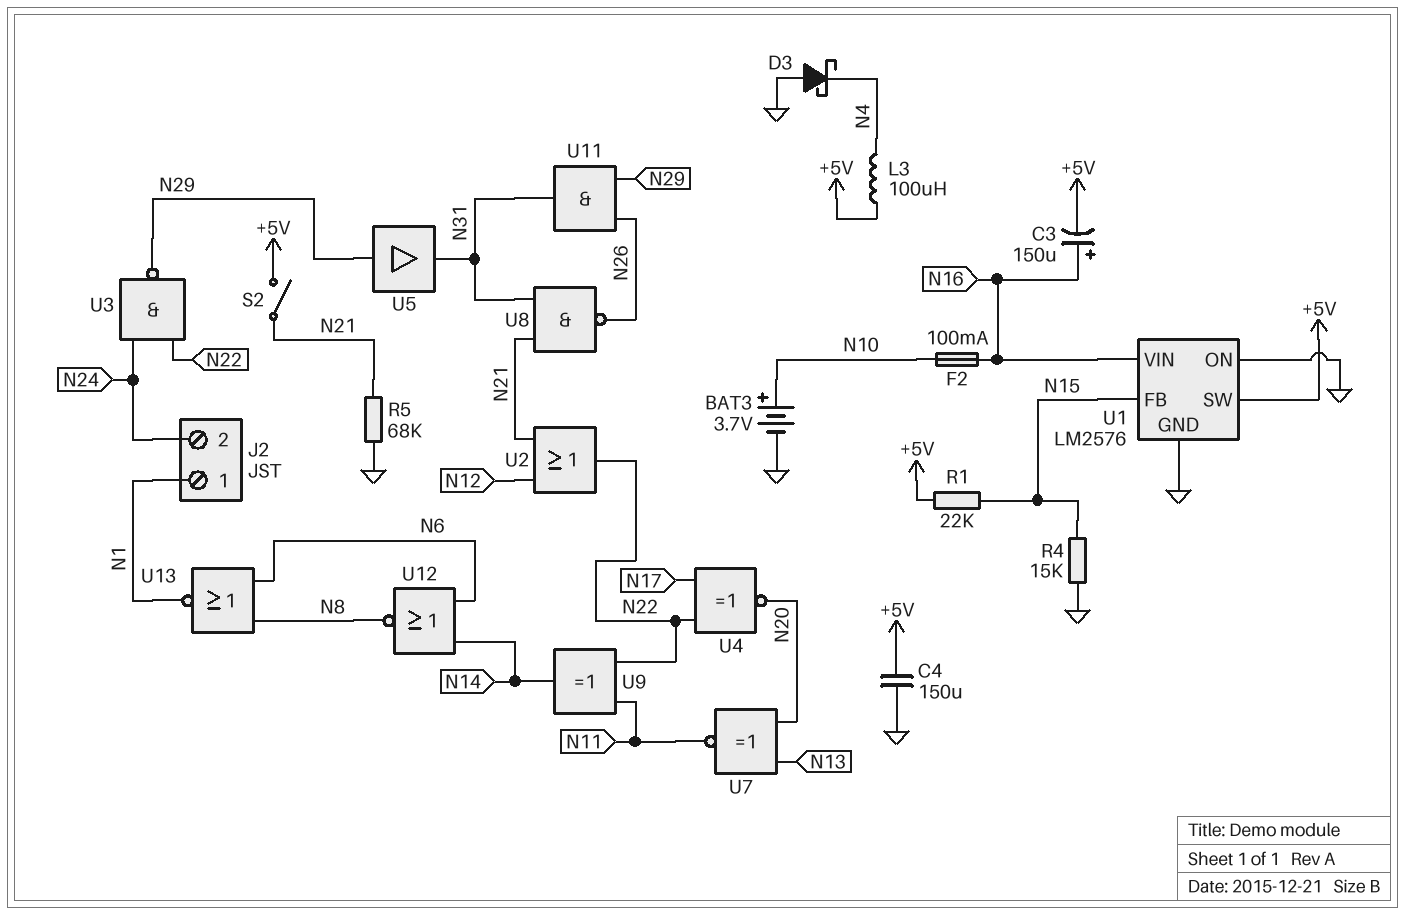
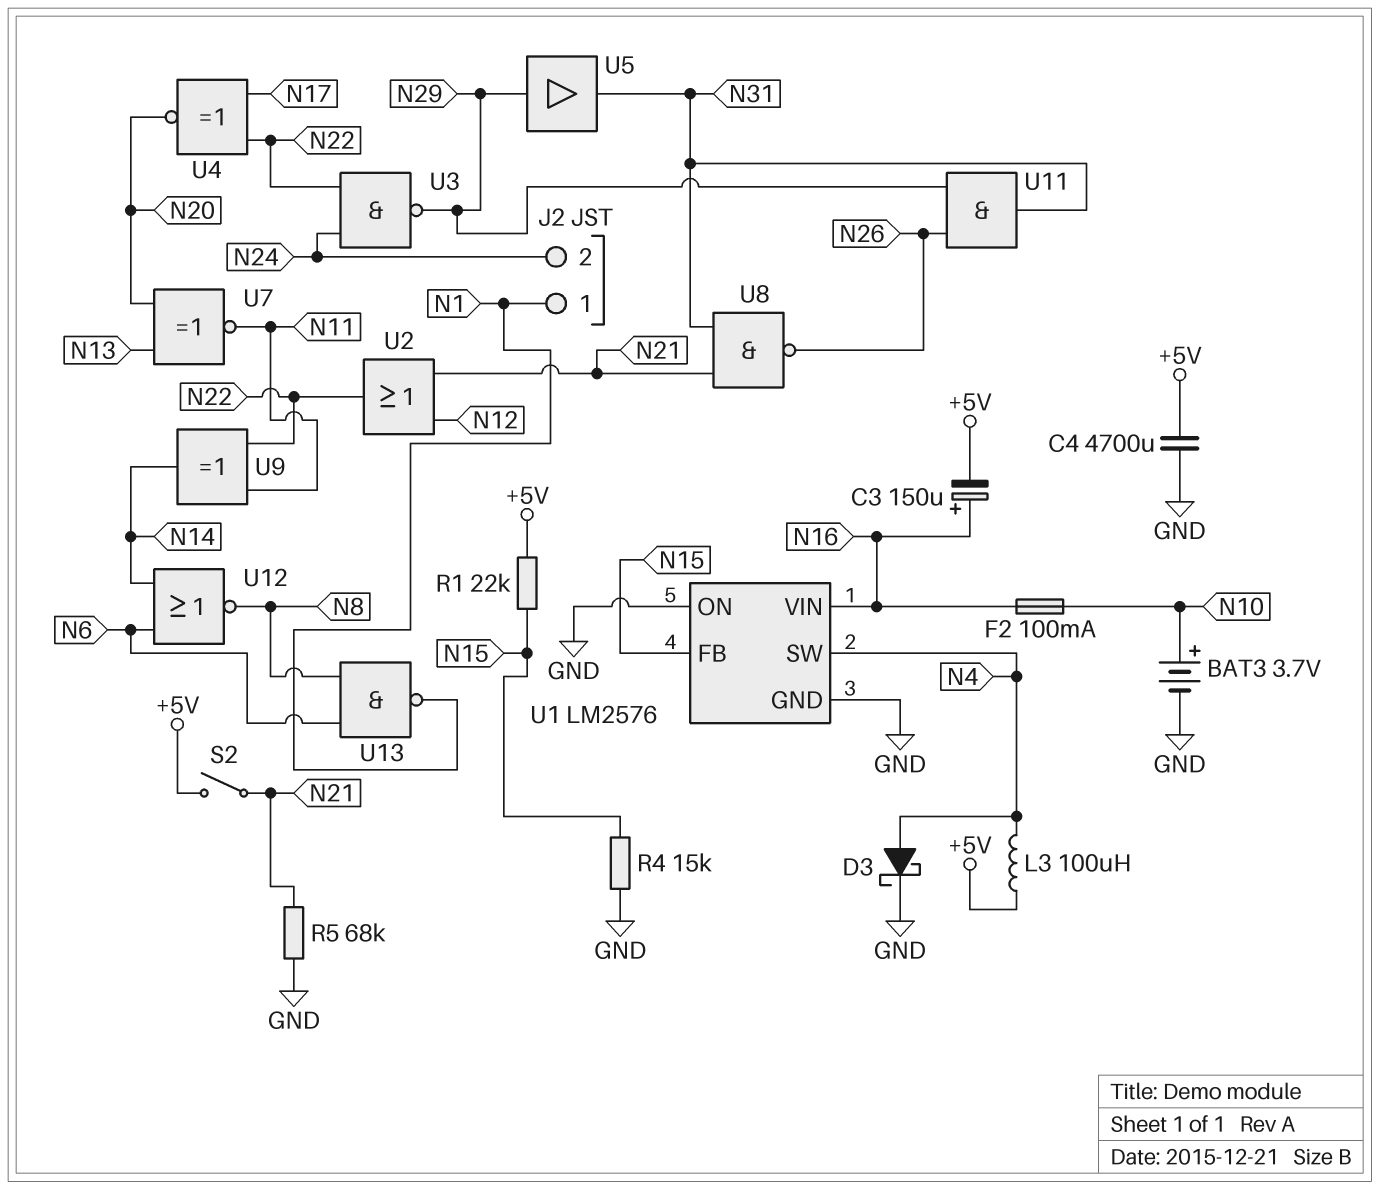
C4: 150uF (+5V, GND) -> 4700uF (+5V, GND)
D3: schottky (A GND, K N4) -> schottky (A N4, K GND)
U1 pin SW: +5V -> N4
U13: NOR (in N6, in N8, out N1) -> NAND (in N6, in N8, out N1)

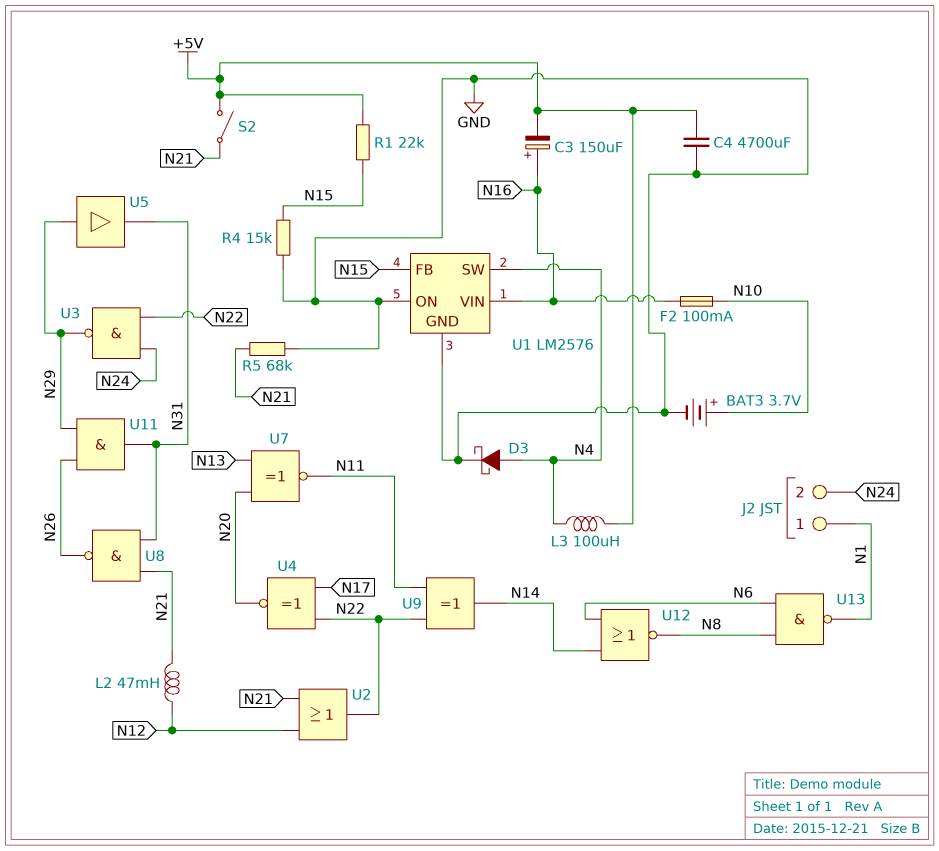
L2: none -> 47mH (N12, N21)

